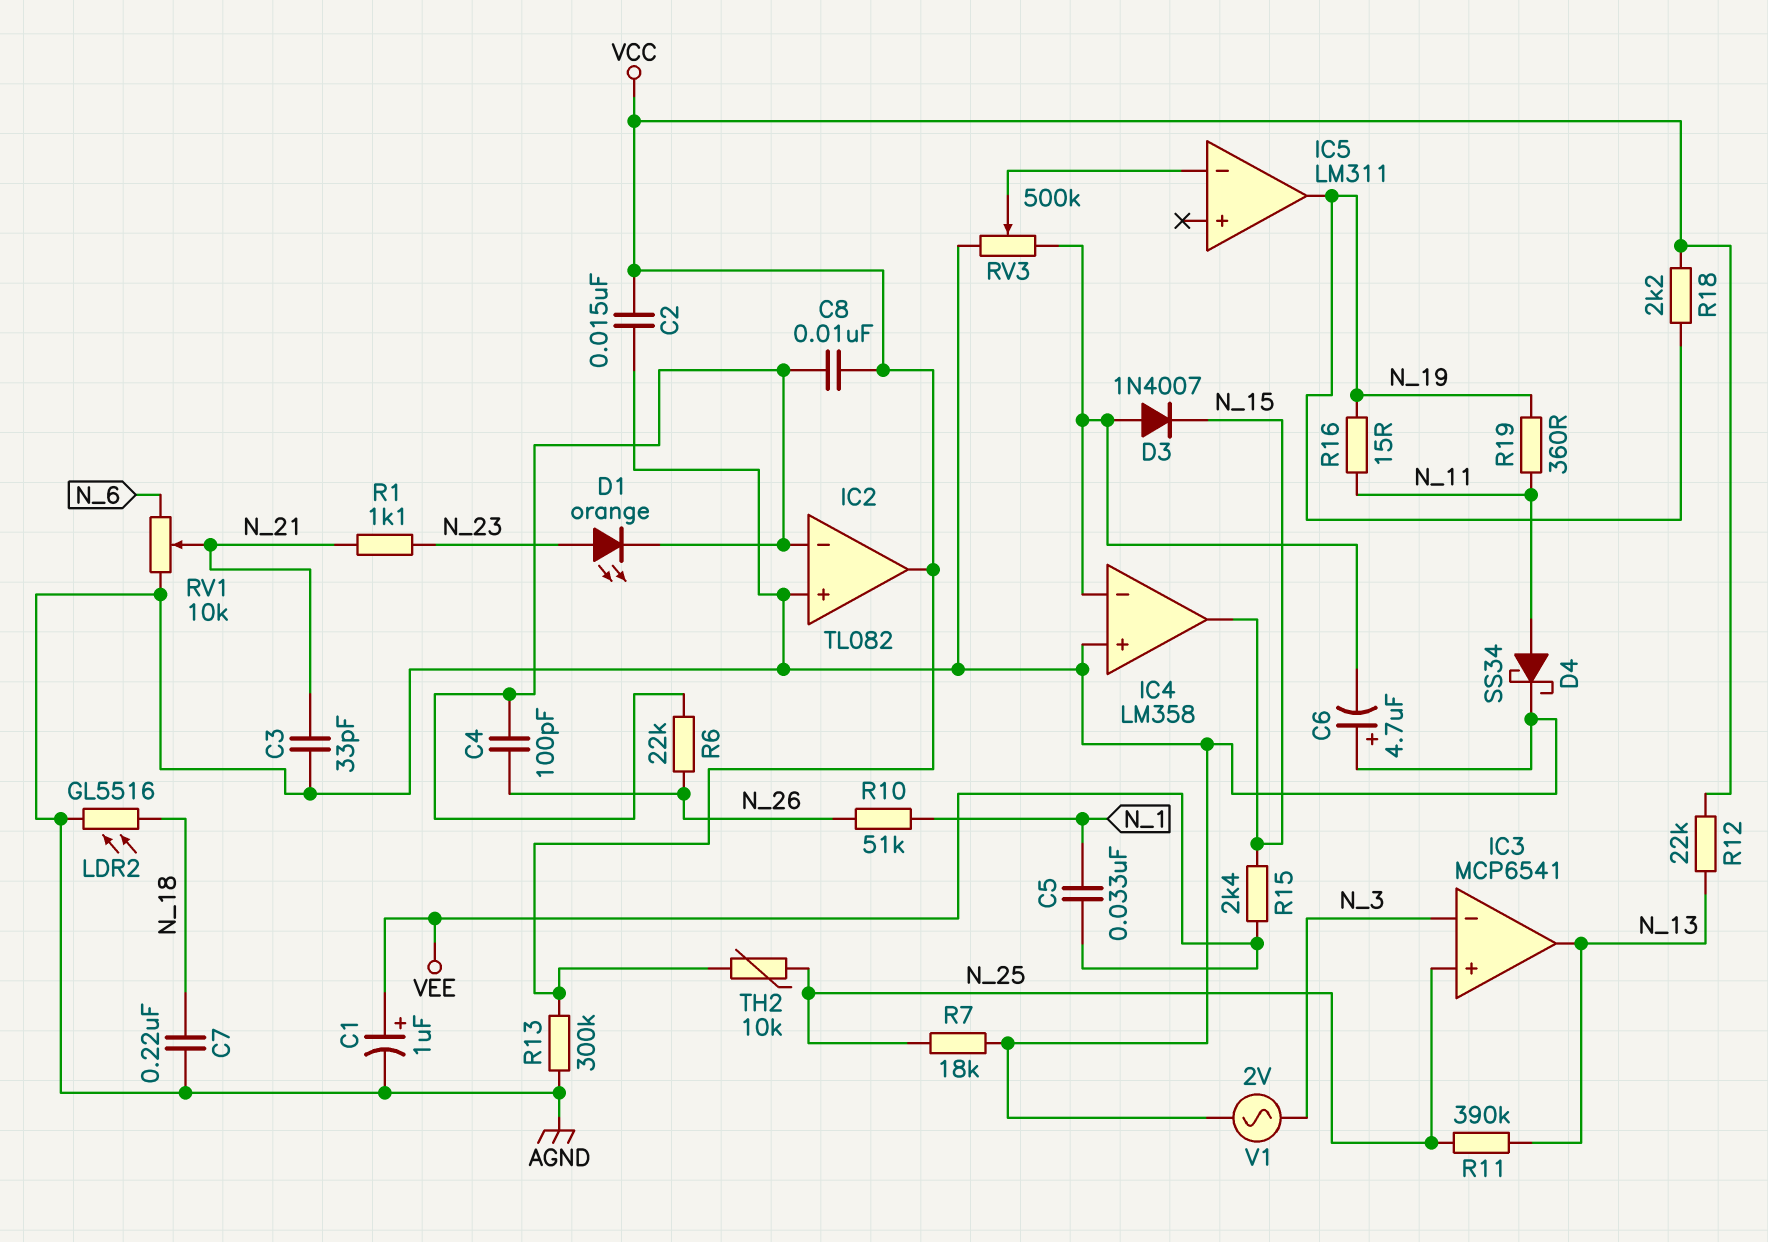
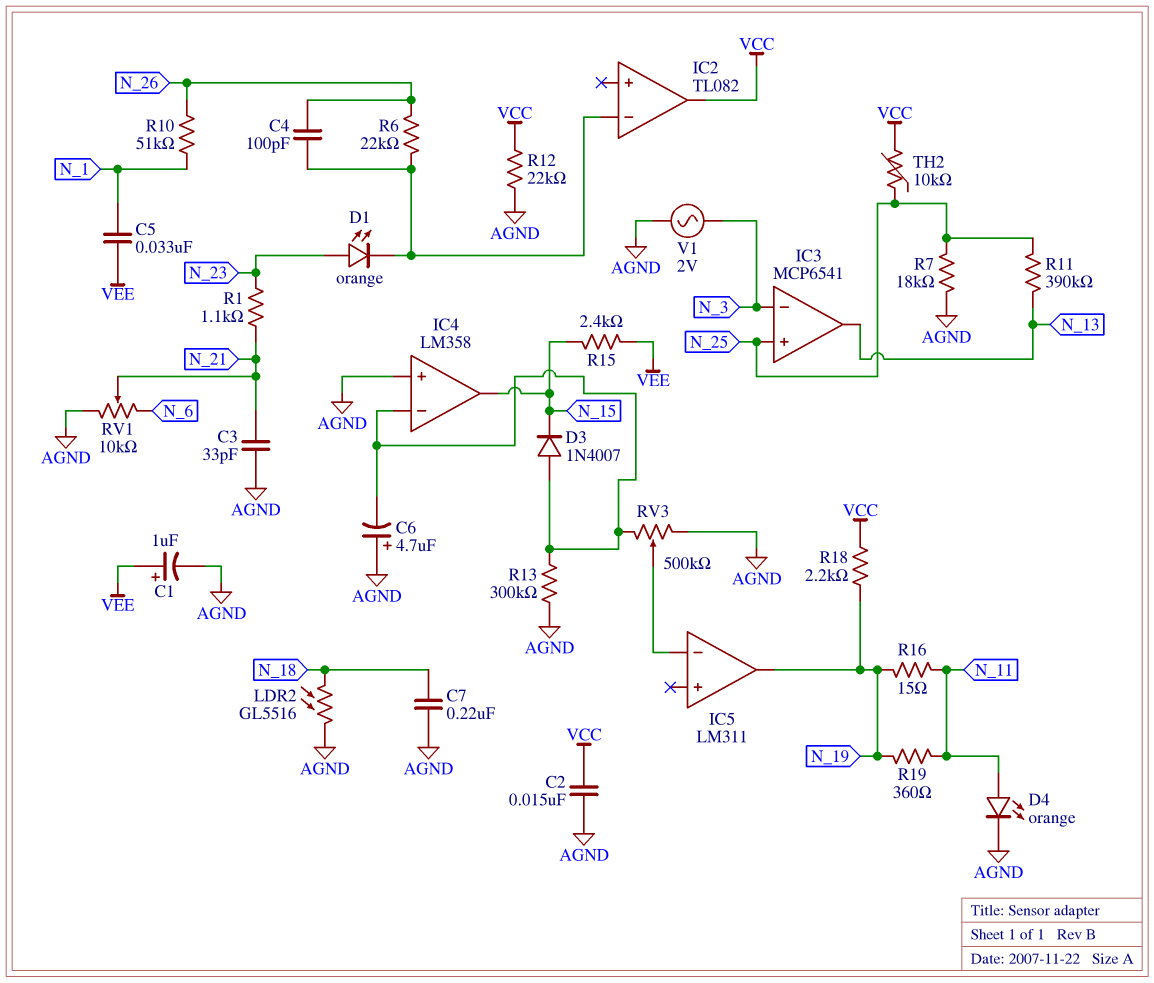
C8: 10nF (IC2/in-, VCC) -> none
D4: schottky SS34 (A N_11, K AGND) -> LED orange (A N_11, K AGND)
IC2 pin in+: AGND -> none
R12: 22k (N_13, VCC) -> 22k (AGND, VCC)
R13: 300k (AGND, VCC) -> 300k (AGND, IC4/in-)

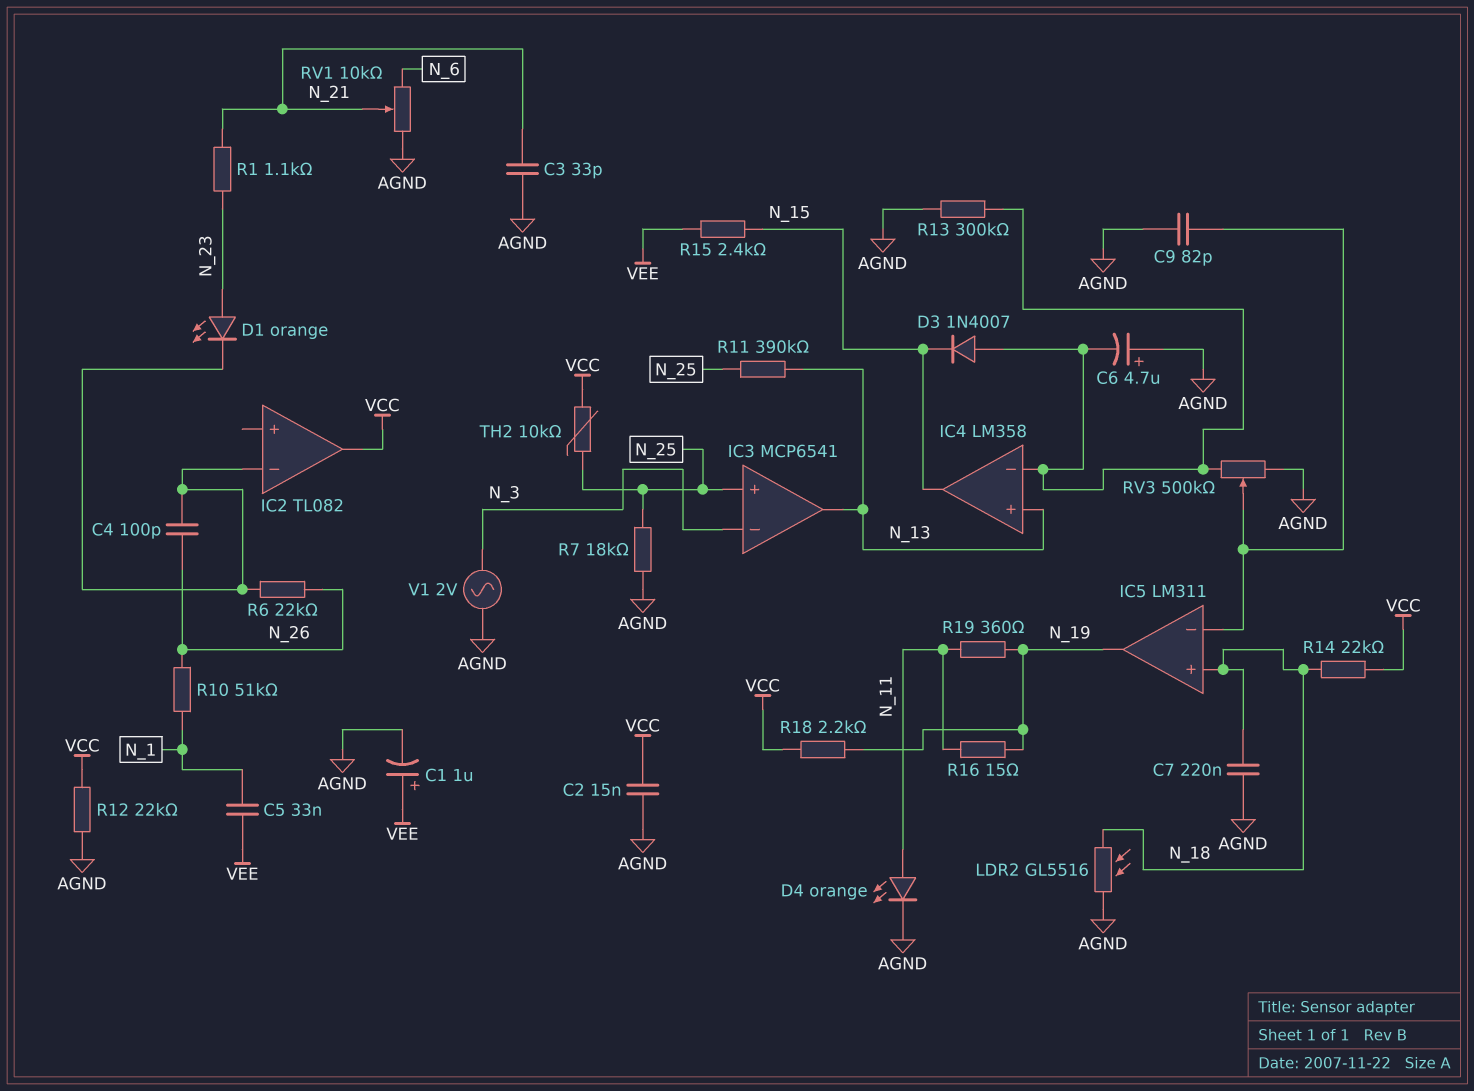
C9: none -> 82pF (AGND, IC5/in-)
IC4 pin in+: AGND -> N_13
IC5 pin in+: none -> N_18
R14: none -> 22k (N_18, VCC)

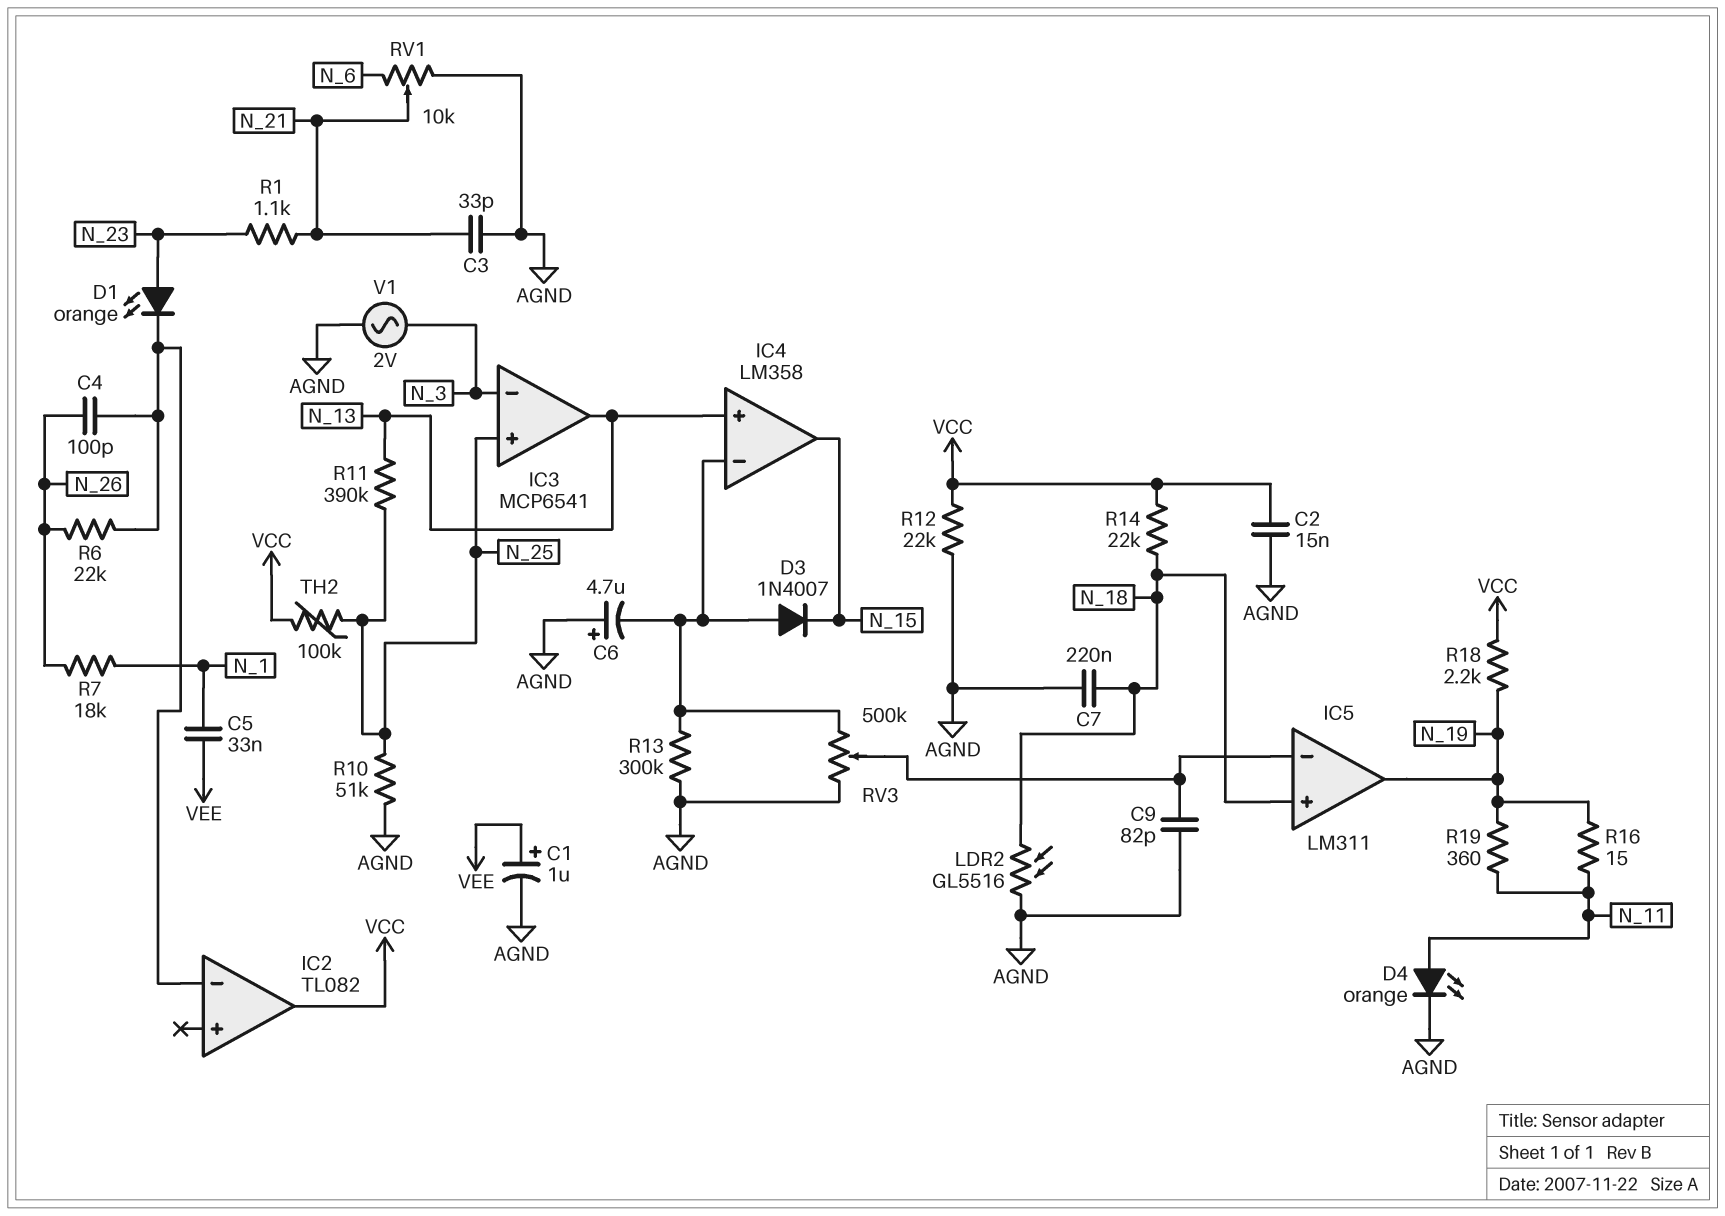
R7: 18k (AGND, N_25) -> 18k (N_1, N_26)
R10: 51k (N_1, N_26) -> 51k (AGND, N_25)
R15: 2.4k (N_15, VEE) -> none
TH2: 10k (N_25, VCC) -> 100k (N_25, VCC)

